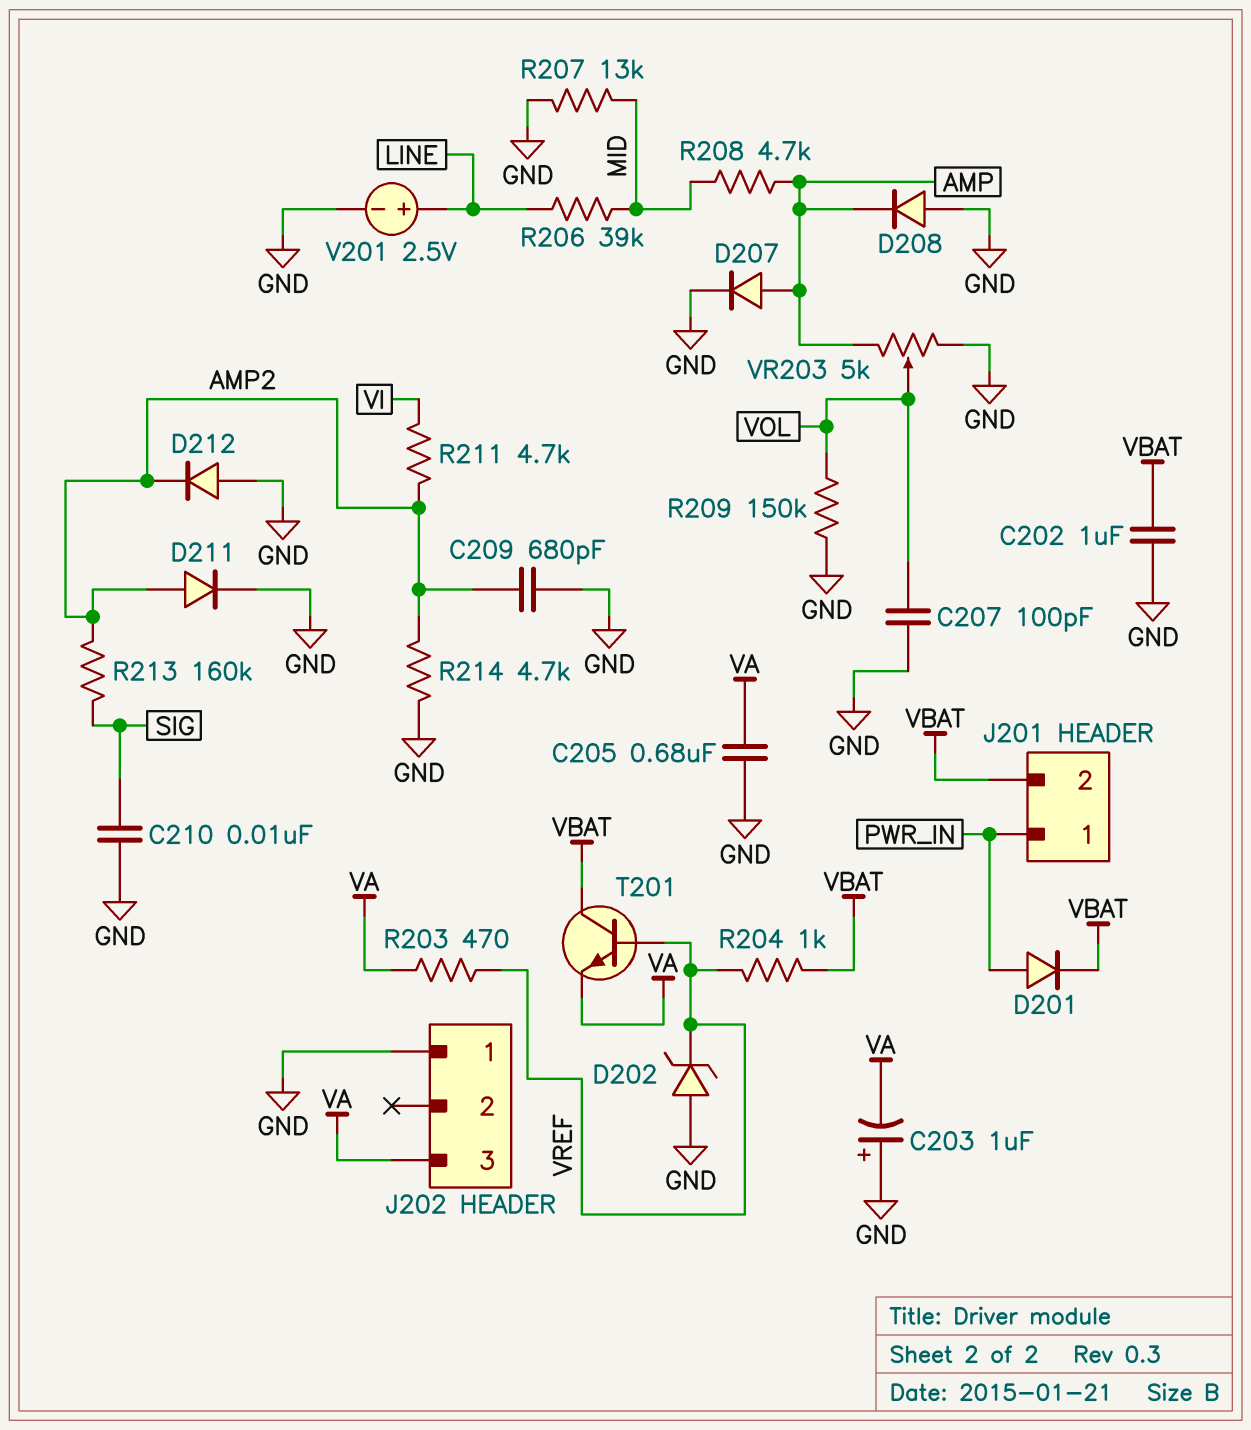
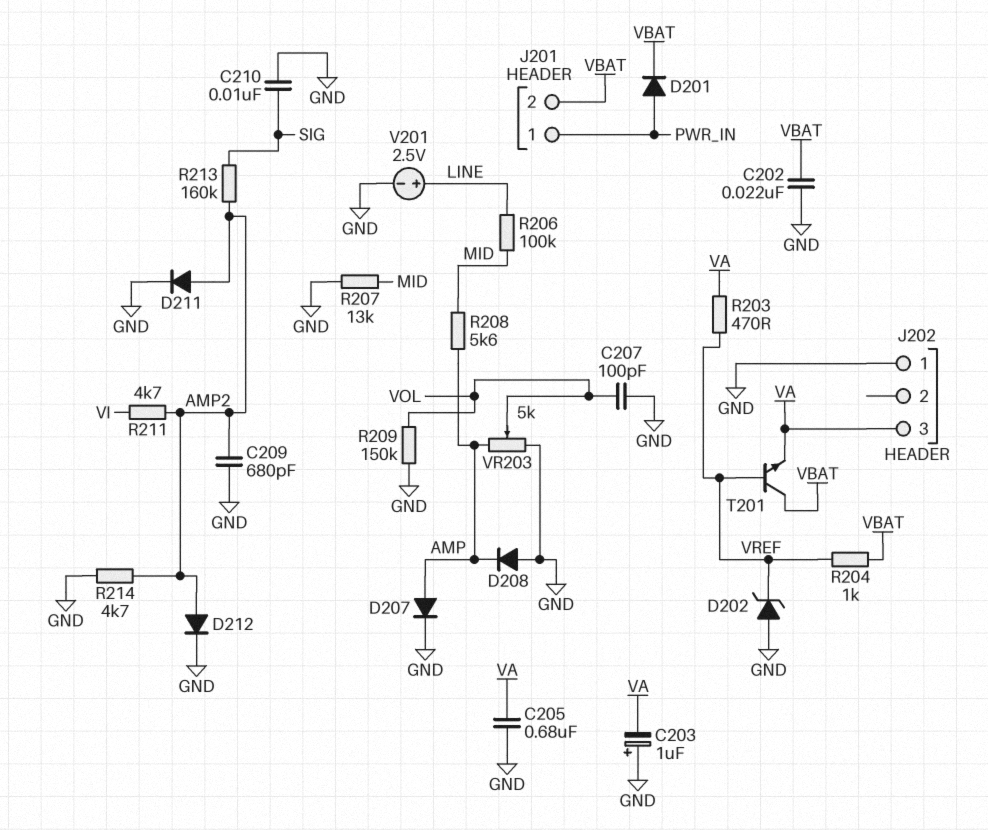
C202: 1uF (GND, VBAT) -> 22nF (GND, VBAT)
D212: diode (A GND, K AMP2) -> diode (A AMP2, K GND)
R206: 39k (LINE, MID) -> 100k (LINE, MID)
R208: 4.7k (AMP, MID) -> 5.6k (AMP, MID)

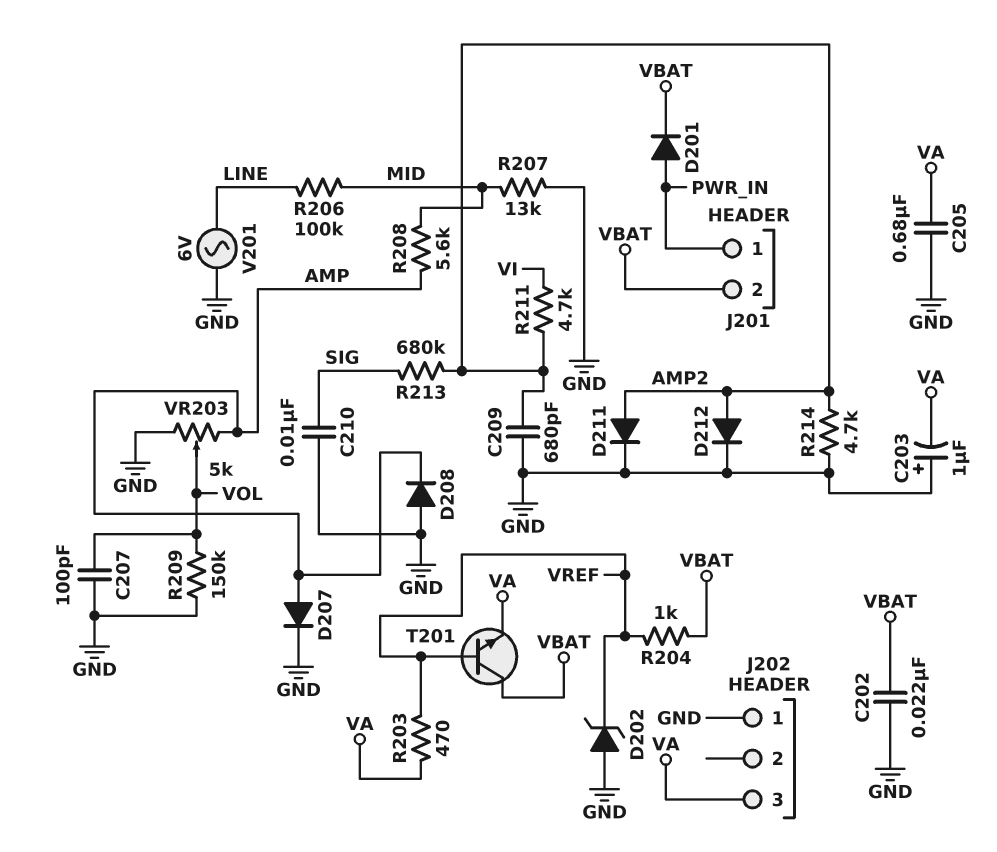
R213: 160k (AMP2, SIG) -> 680k (AMP2, SIG)
V201: 2.5V (plus LINE, minus GND) -> AC 6V (GND, LINE)

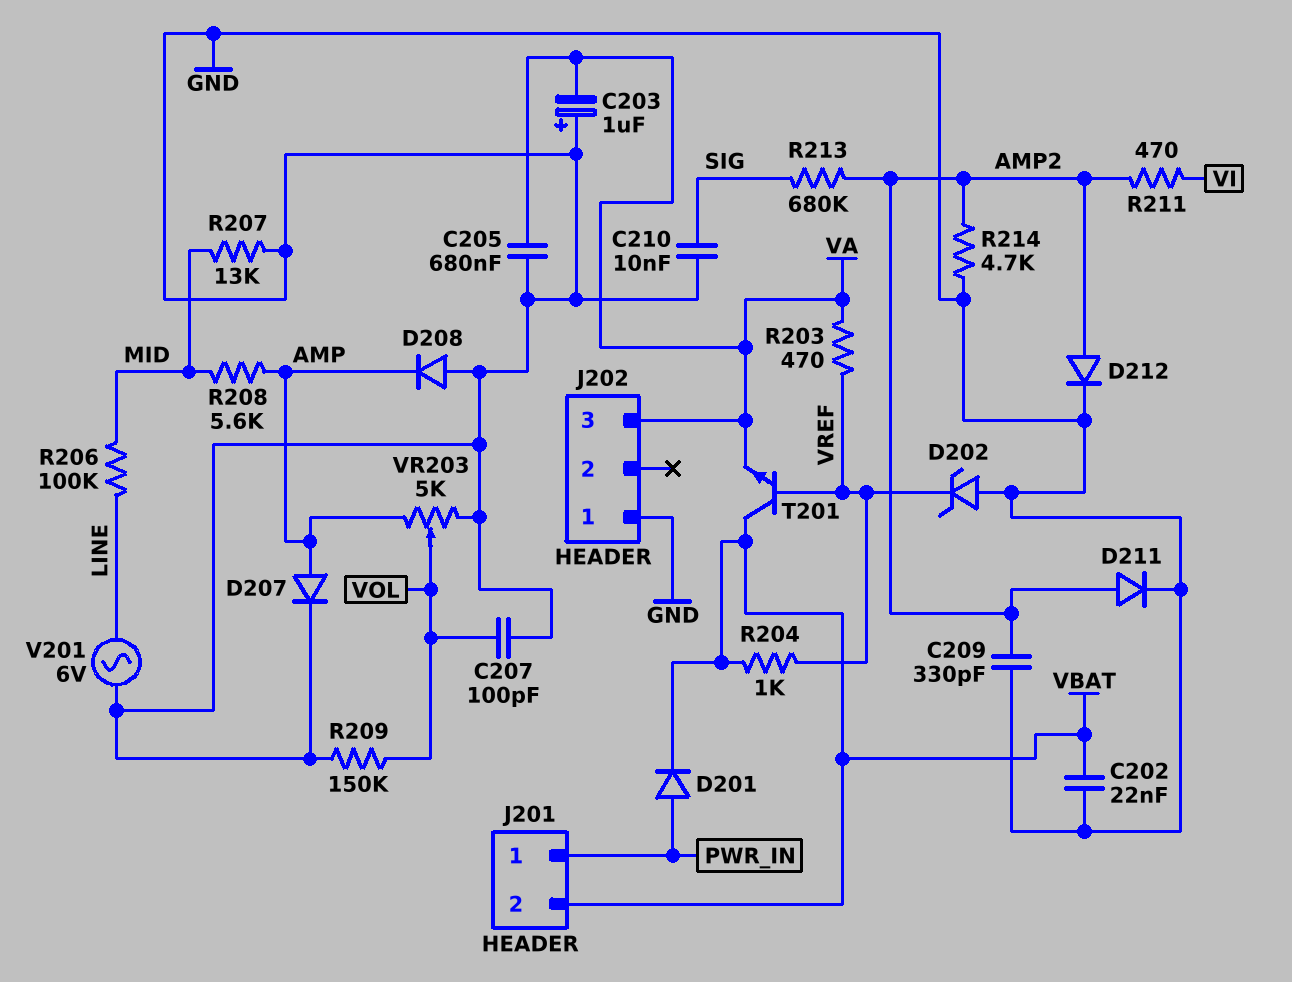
C209: 680pF (AMP2, GND) -> 330pF (AMP2, GND)
R211: 4.7k (AMP2, VI) -> 470 (AMP2, VI)

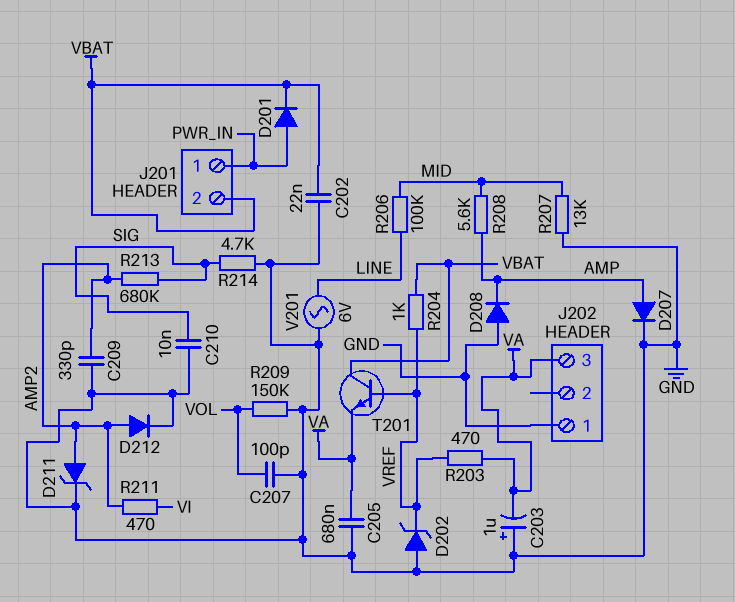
D211: diode (A AMP2, K GND) -> zener (A AMP2, K GND)
R214: 4.7k (AMP2, GND) -> 4.7k (GND, SIG)
VR203: 5k (AMP, GND, wiper VOL) -> none

